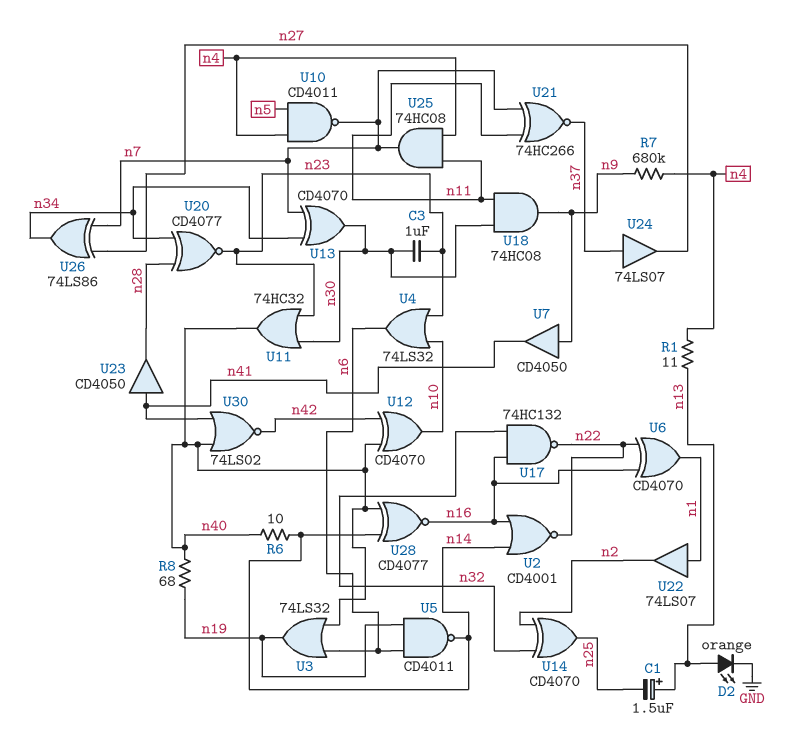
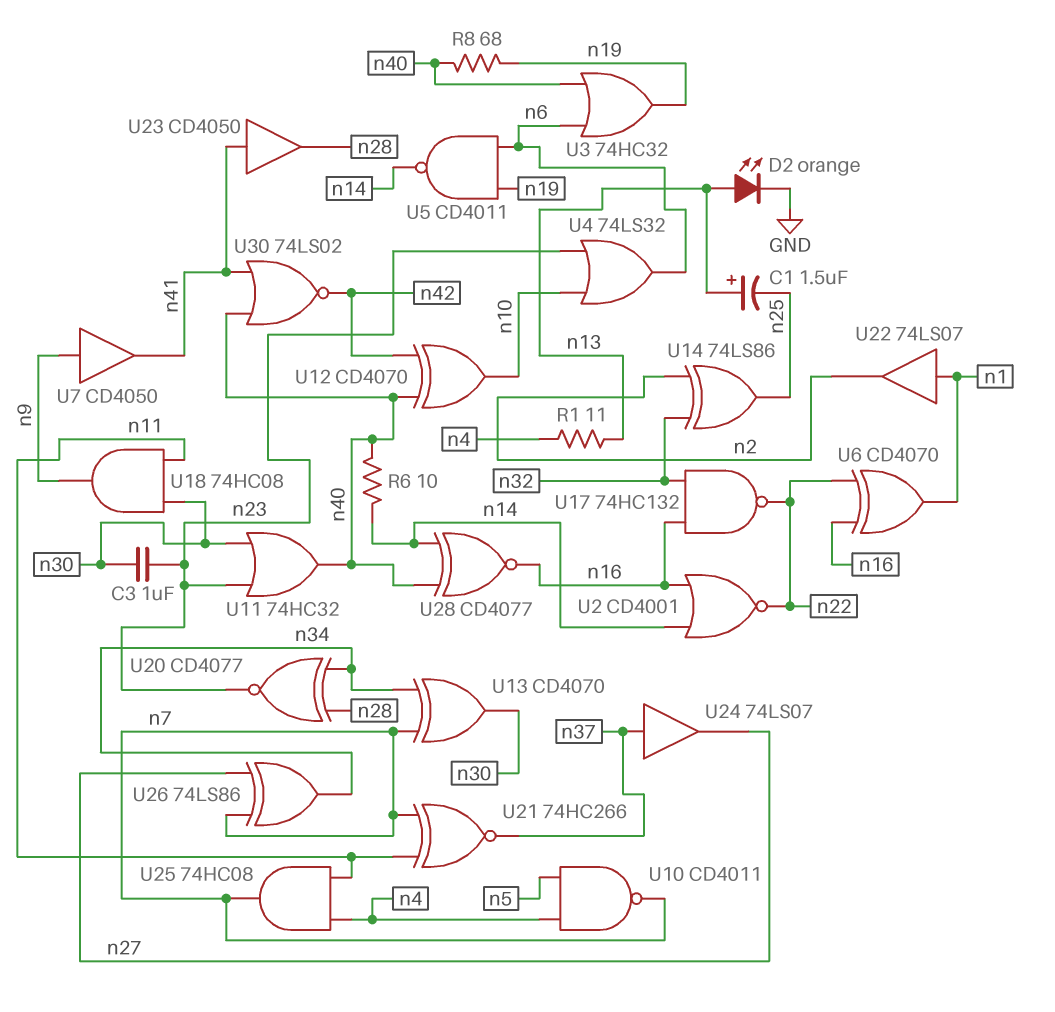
R7: 680k (n4, n9) -> none
U3: OR 74LS32 (in n6, in n40, out n19) -> OR 74HC32 (in n6, in n40, out n19)
U14: XOR CD4070 (in n2, in n32, out n25) -> XOR 74LS86 (in n2, in n32, out n25)

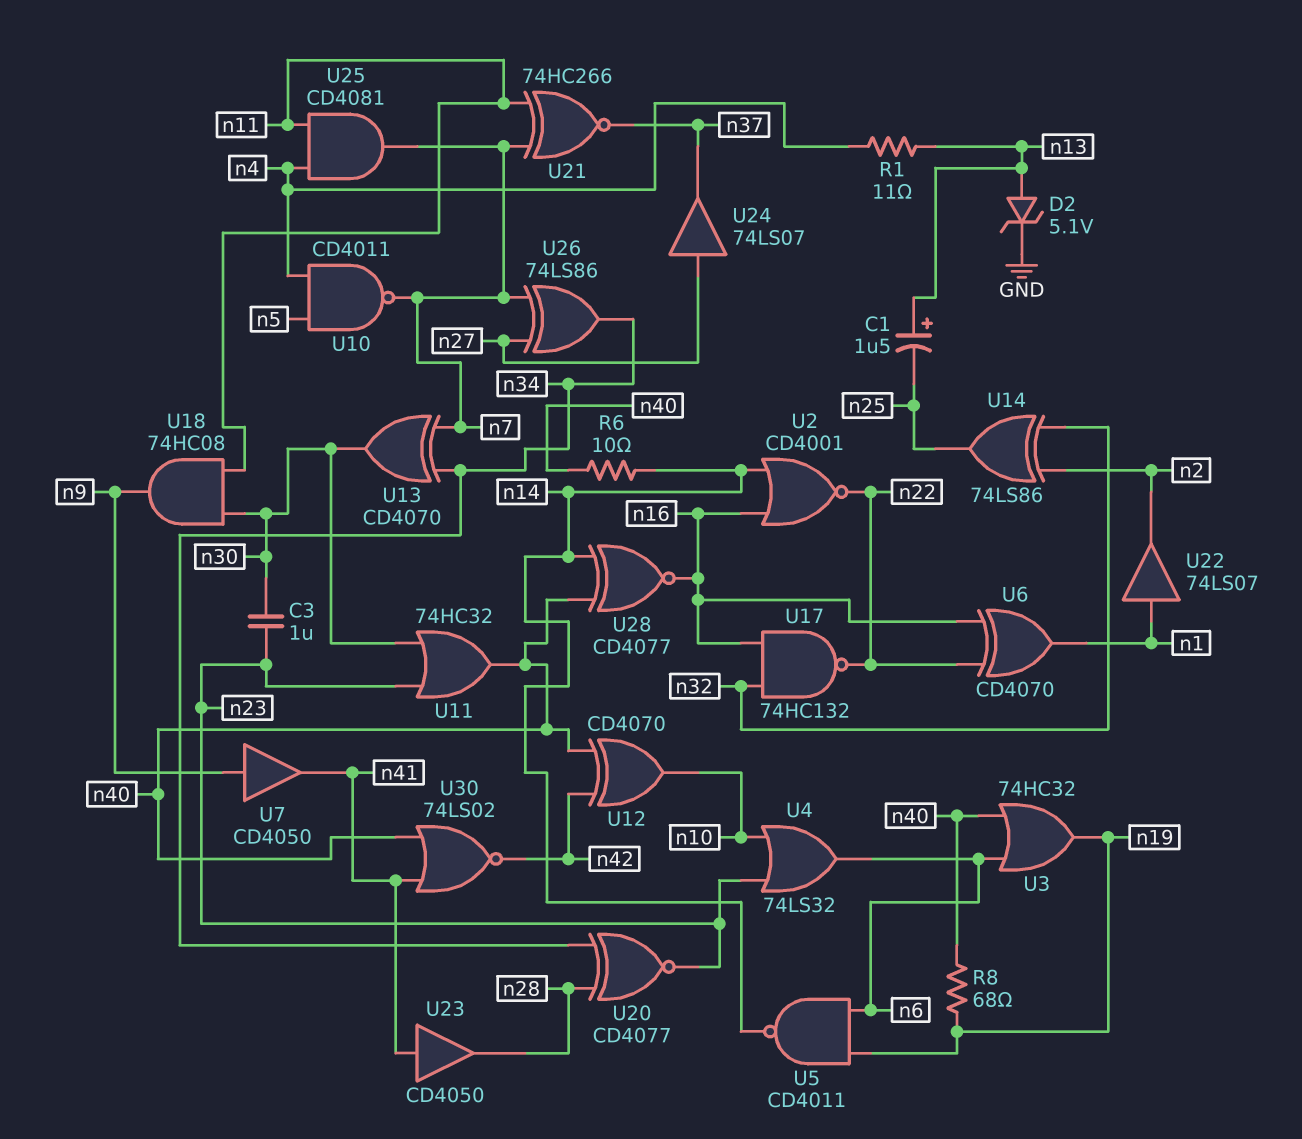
D2: LED orange (A n13, K GND) -> zener 5.1V (A n13, K GND)
U24: buffer 74LS07 (in n37, out n27) -> buffer 74LS07 (in n27, out n37)
U25: AND 74HC08 (in n4, in n11, out n7) -> AND CD4081 (in n4, in n11, out n7)

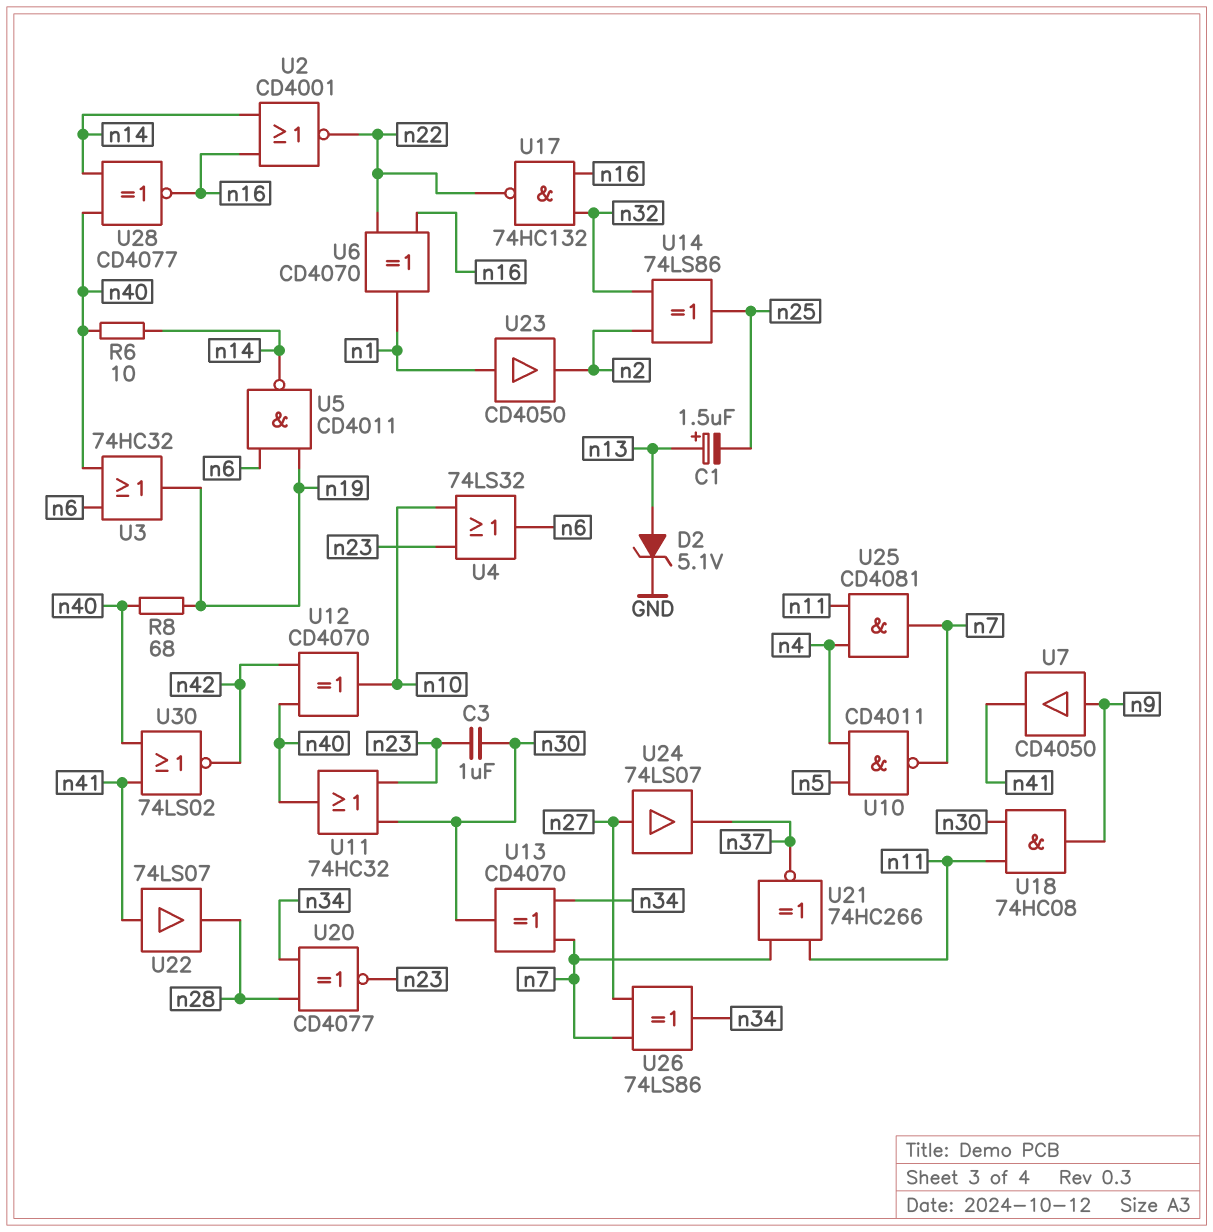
R1: 11 (n4, n13) -> none
U22: buffer 74LS07 (in n1, out n2) -> buffer 74LS07 (in n41, out n28)
U23: buffer CD4050 (in n41, out n28) -> buffer CD4050 (in n1, out n2)

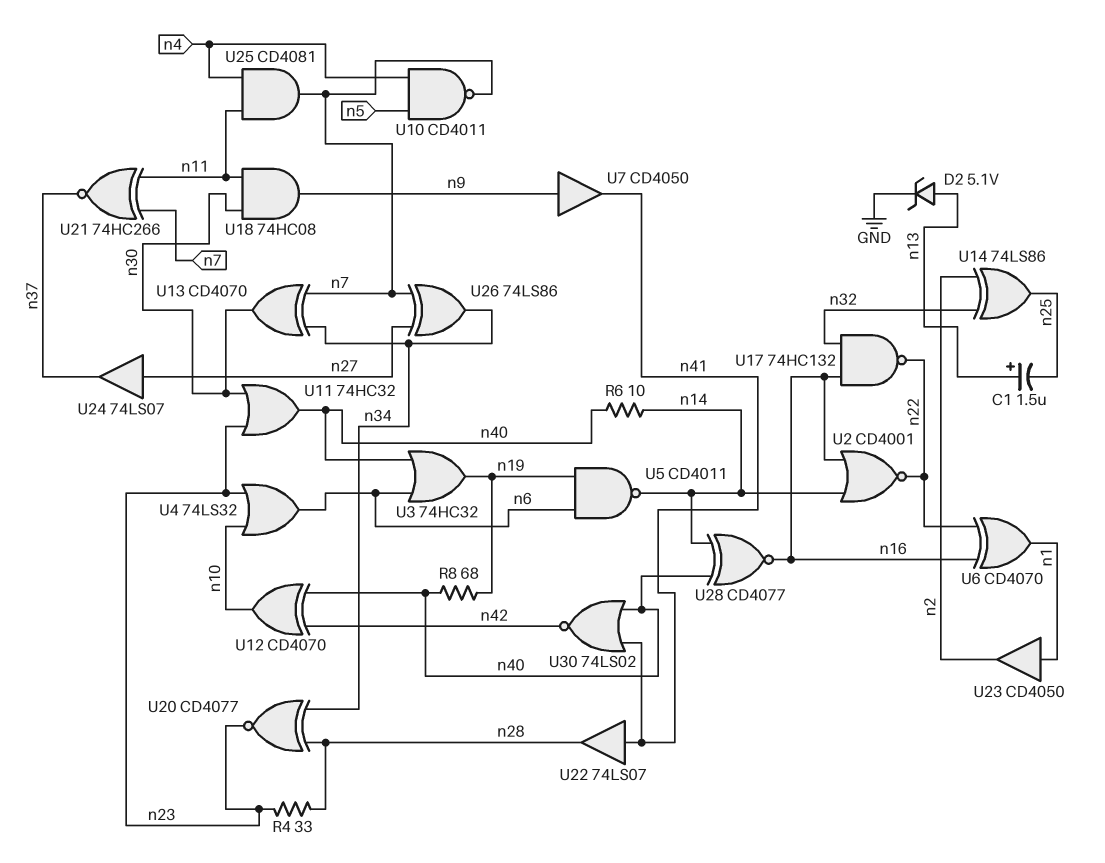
C3: 1uF (n23, n30) -> none
R4: none -> 33 (n23, n28)

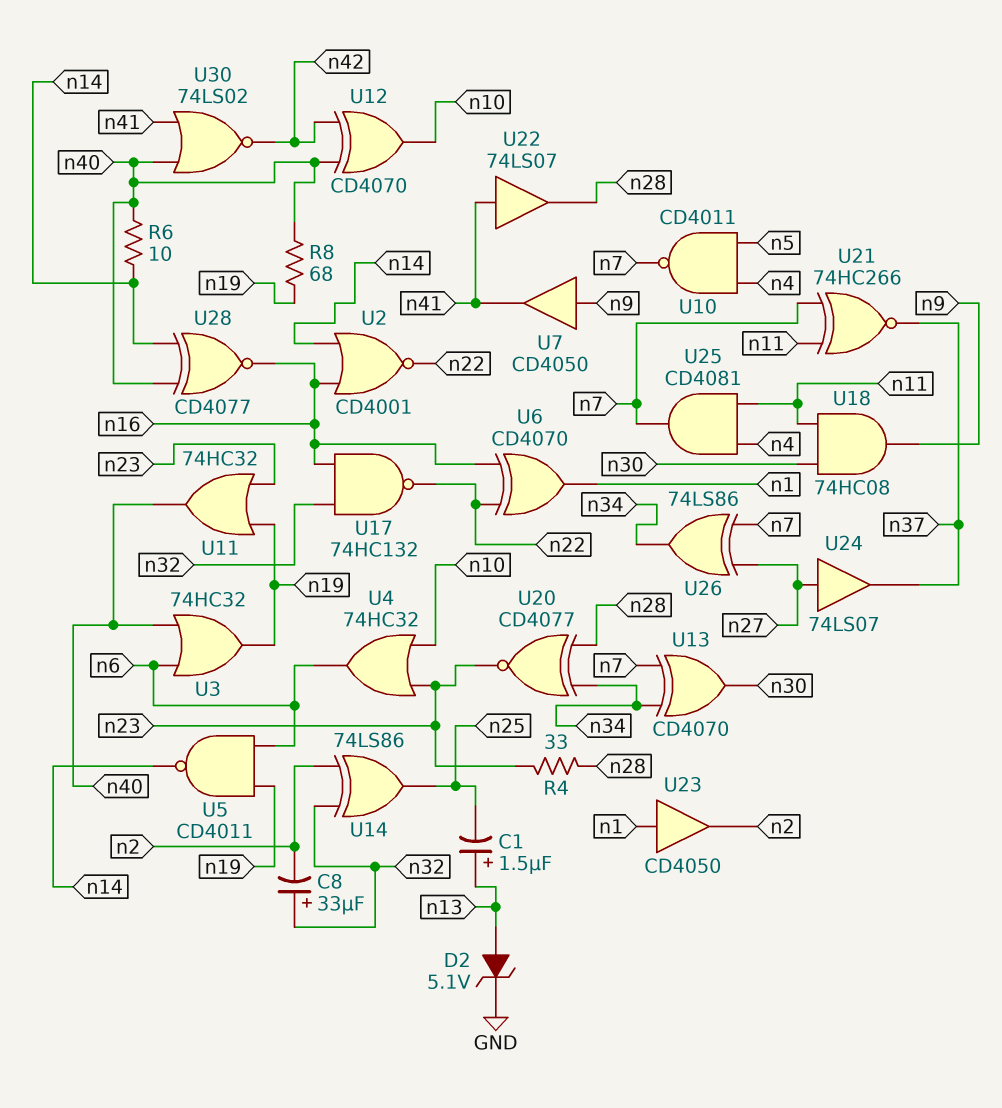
C8: none -> 33uF (plus n32, minus n2)
U4: OR 74LS32 (in n10, in n23, out n6) -> OR 74HC32 (in n10, in n23, out n6)
U11: OR 74HC32 (in n23, in n30, out n40) -> OR 74HC32 (in n19, in n23, out n40)

